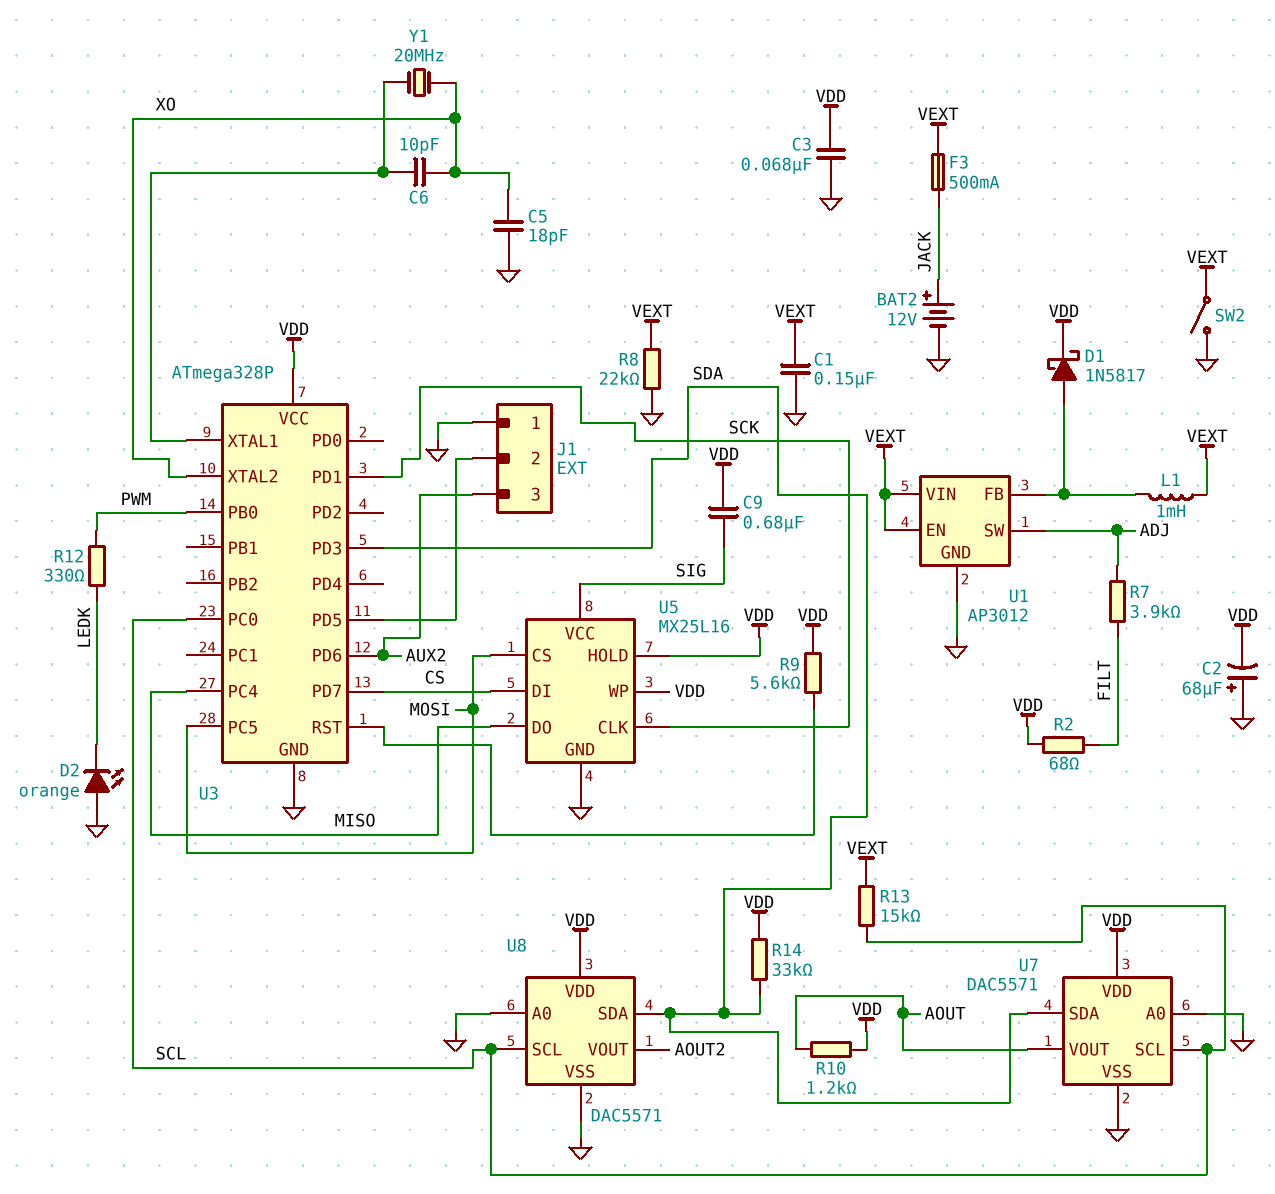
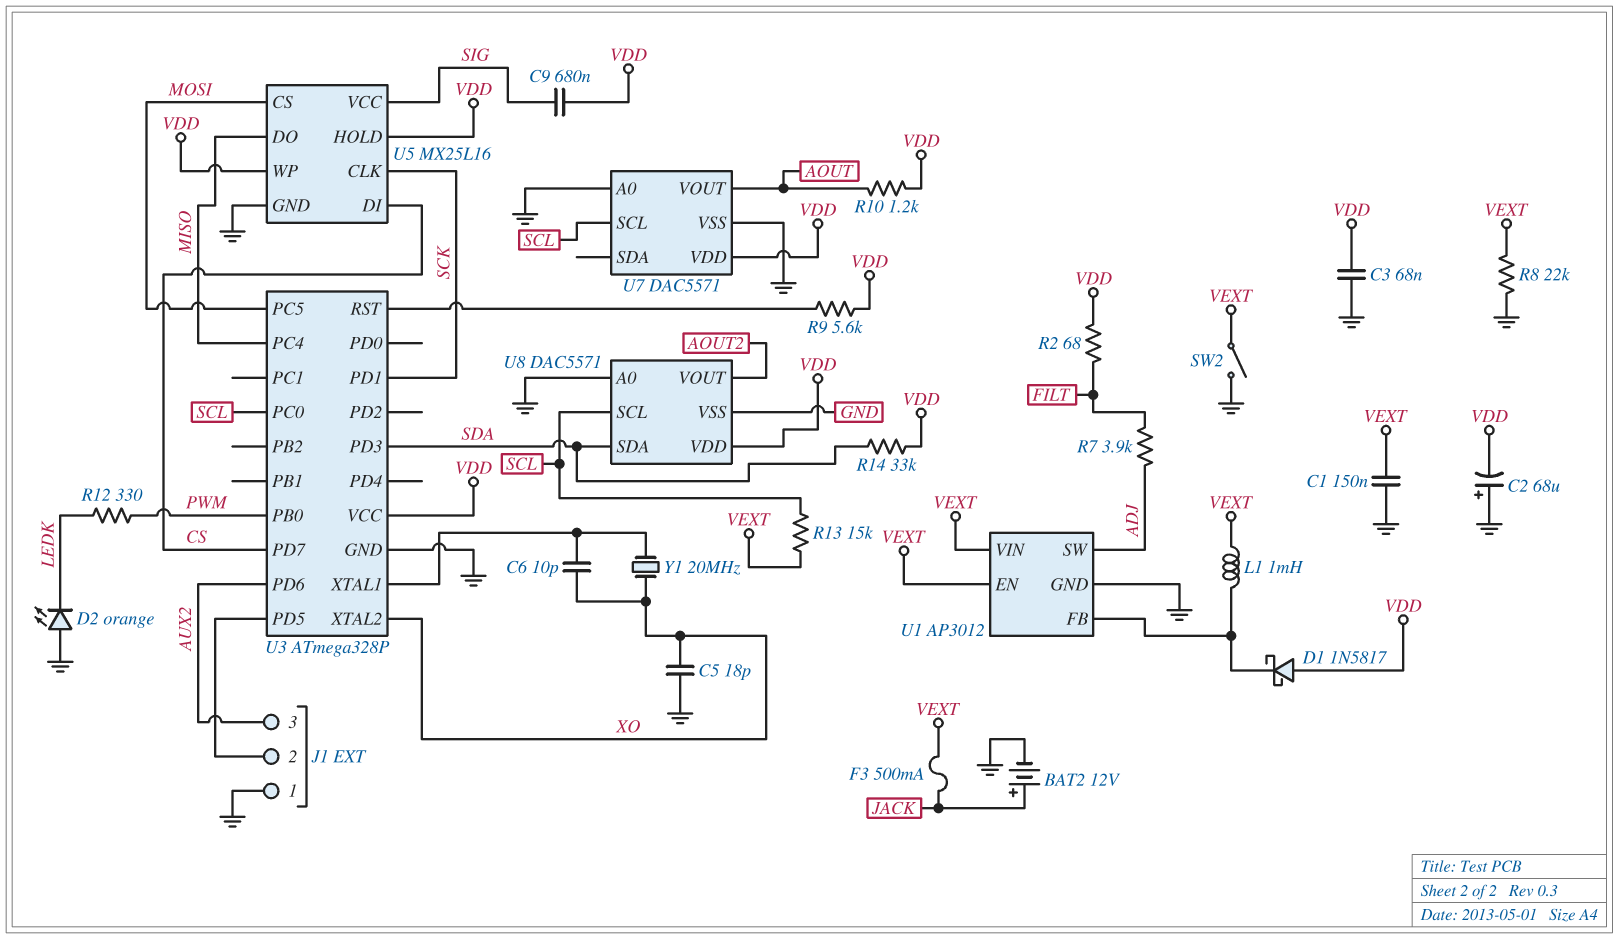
D1: schottky 1N5817 (A U1/FB, K VDD) -> schottky 1N5817 (A VDD, K U1/FB)
U7 pin SDA: SDA -> none

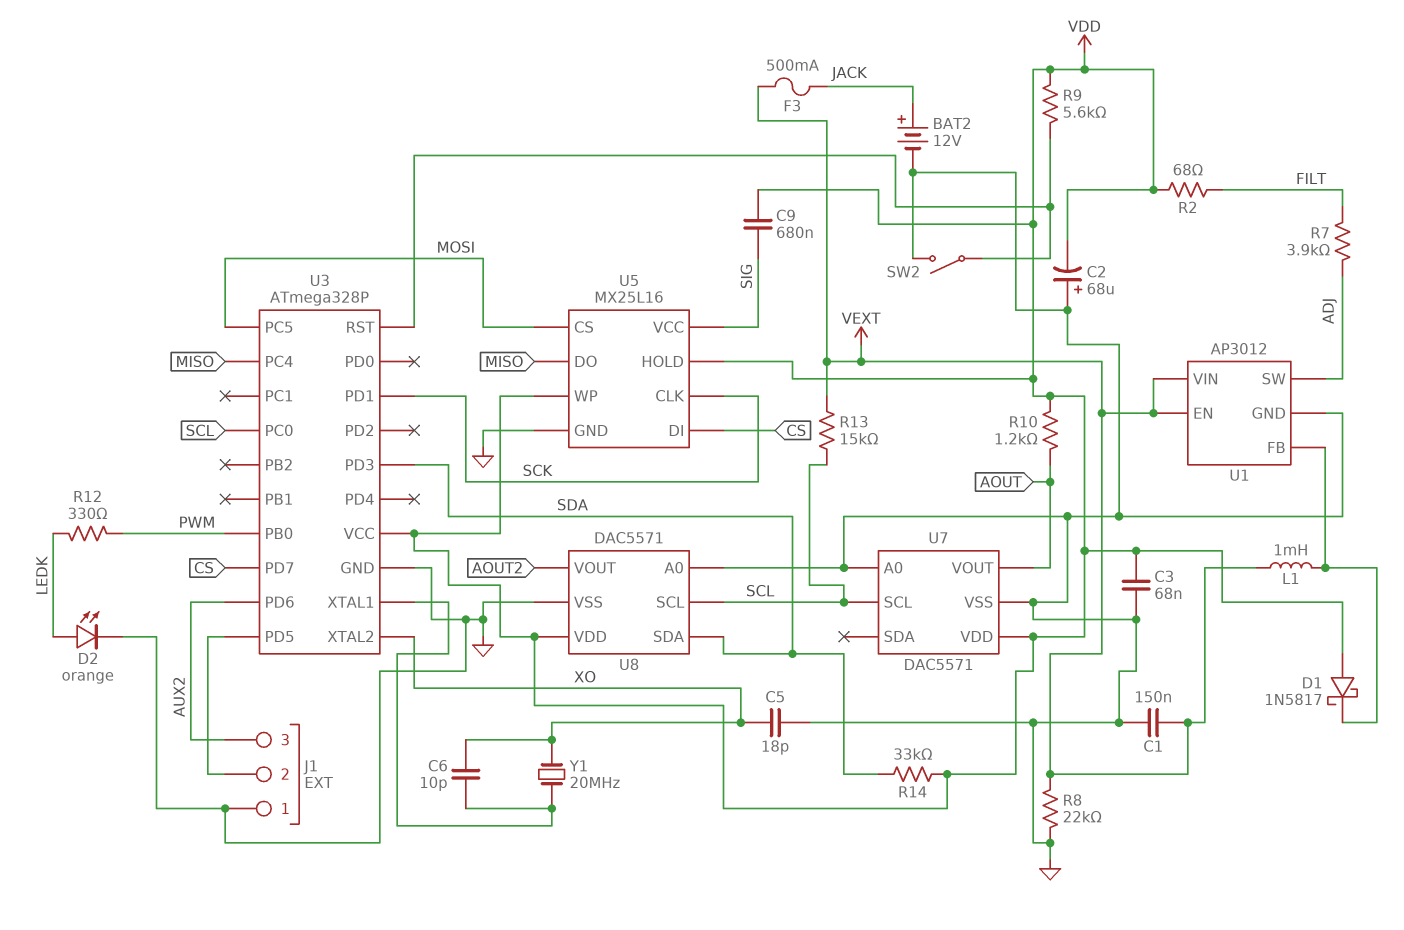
D2: LED orange (A GND, K LEDK) -> LED orange (A LEDK, K GND)
SW2: switch (GND, VEXT) -> switch (GND, U3/RST)

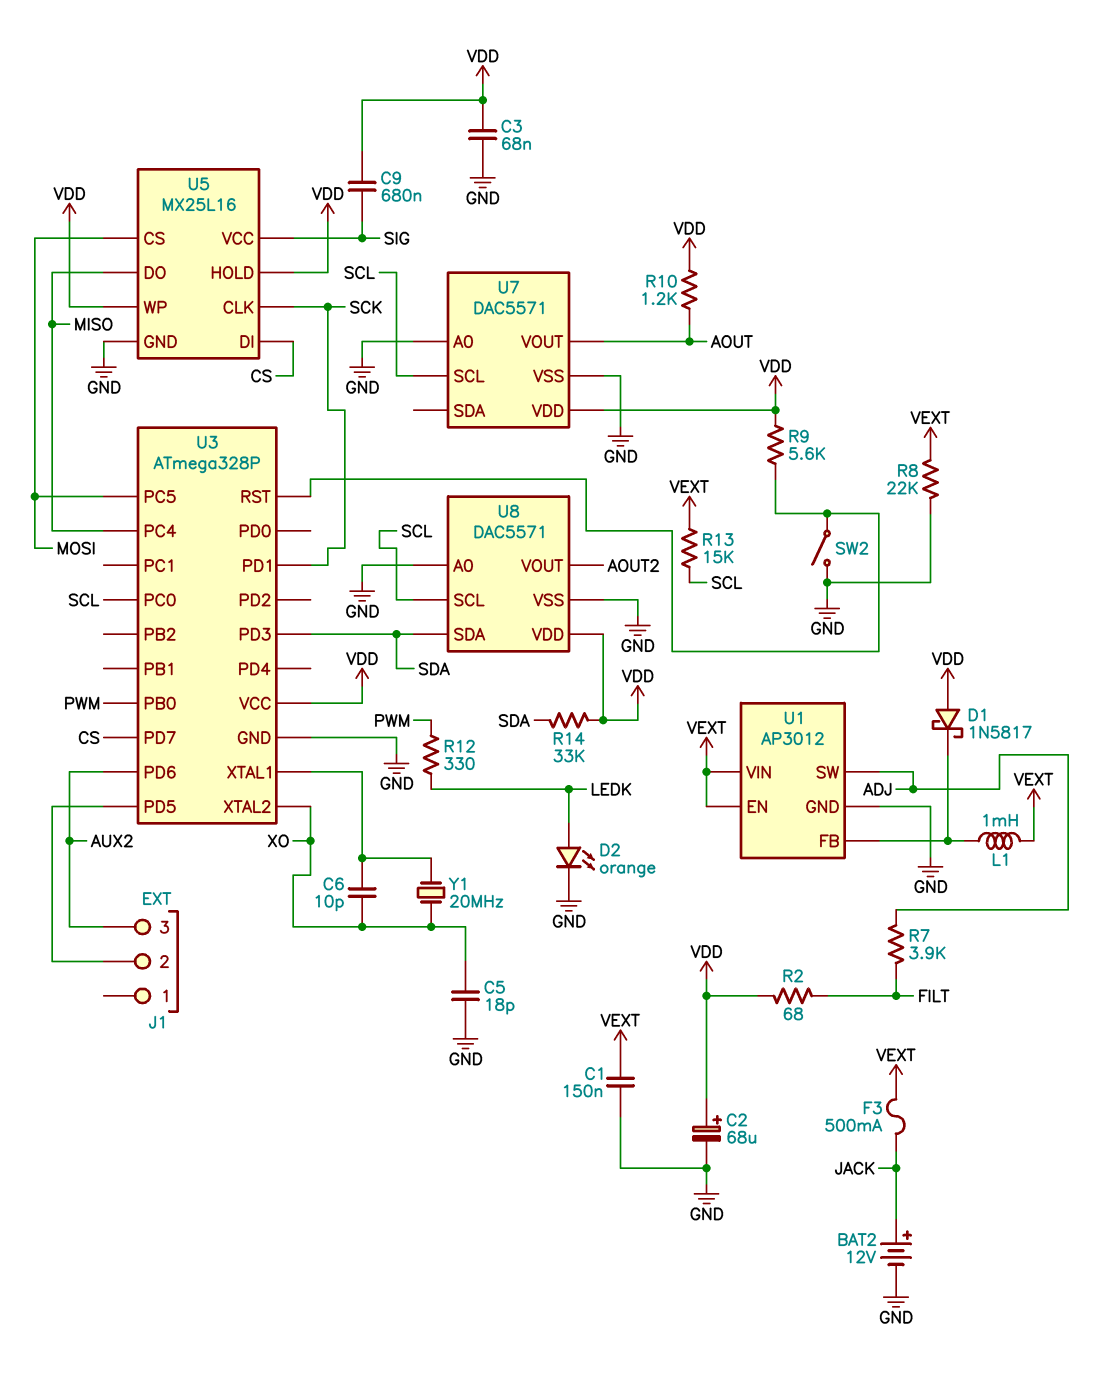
C2: 68uF (plus GND, minus VDD) -> 68uF (plus VDD, minus GND)
J1 pin 1: GND -> none

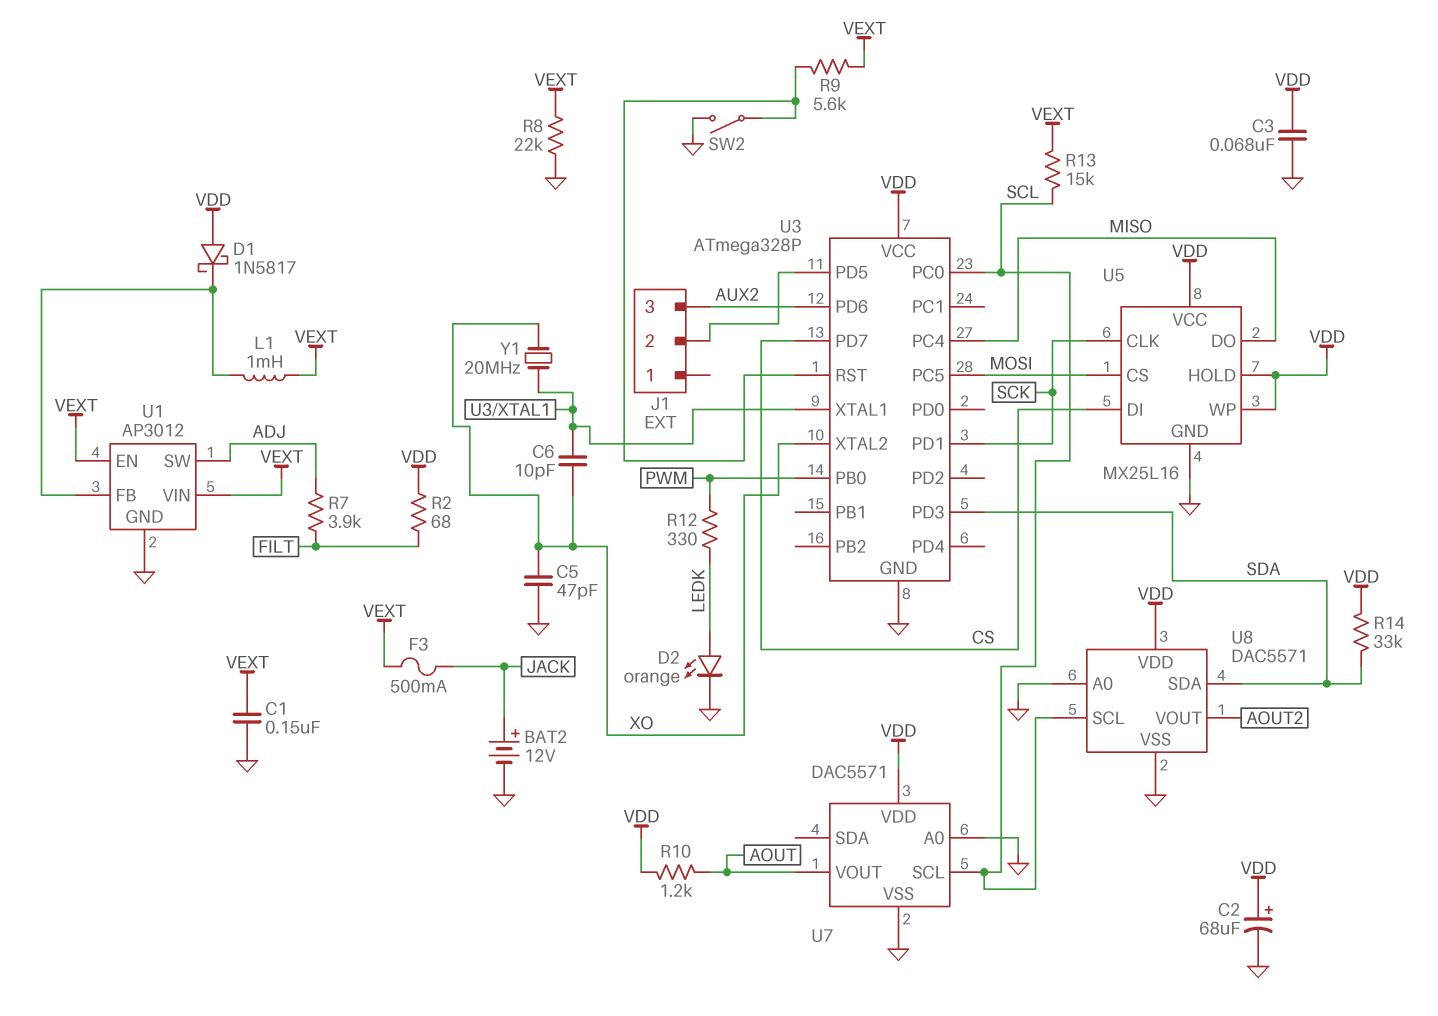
C5: 18pF (GND, XO) -> 47pF (GND, XO)
C9: 680nF (SIG, VDD) -> none
R9: 5.6k (U3/RST, VDD) -> 5.6k (U3/RST, VEXT)
U5 pin VCC: SIG -> VDD

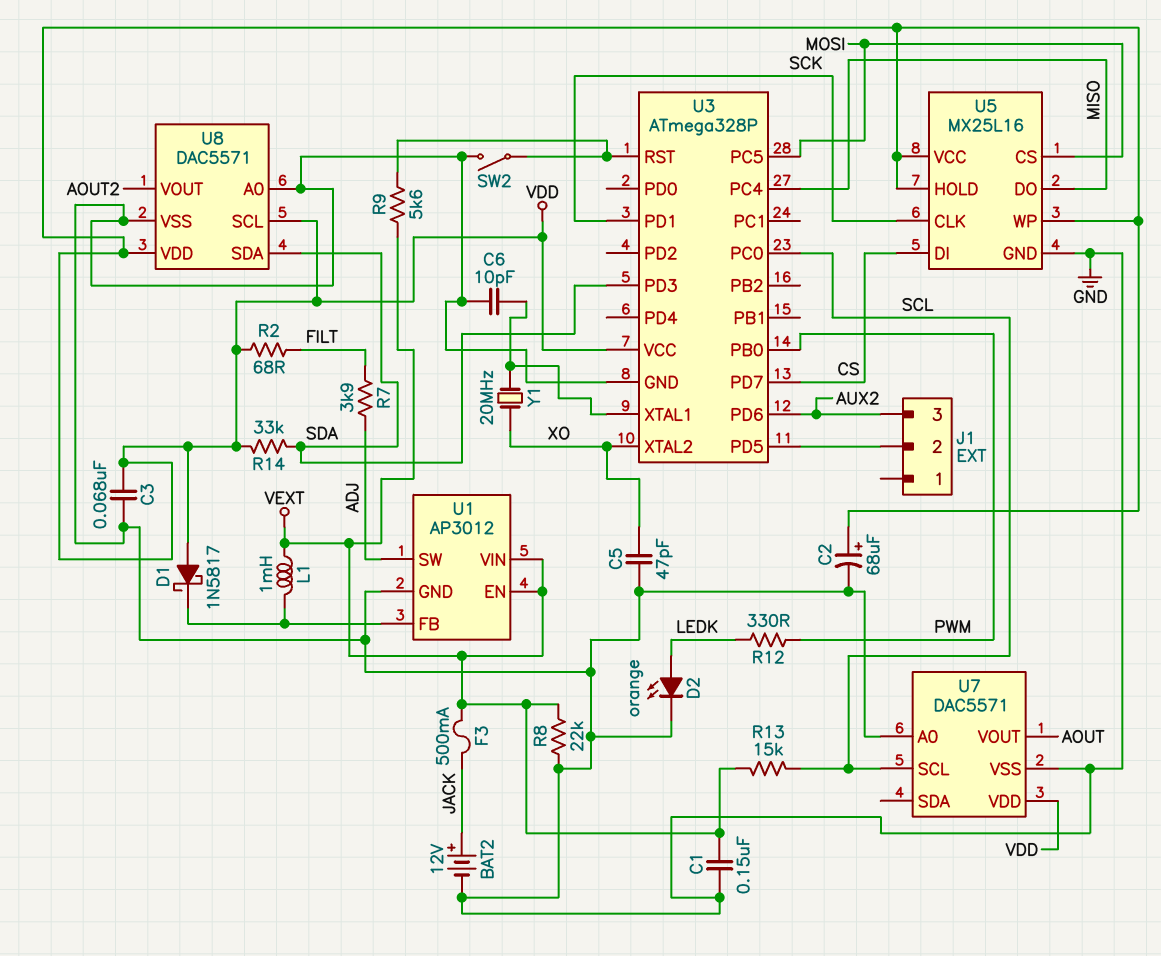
C6: 10pF (U3/XTAL1, XO) -> 10pF (GND, U3/XTAL1)
R10: 1.2k (AOUT, VDD) -> none
U8 pin SCL: SCL -> VDD

